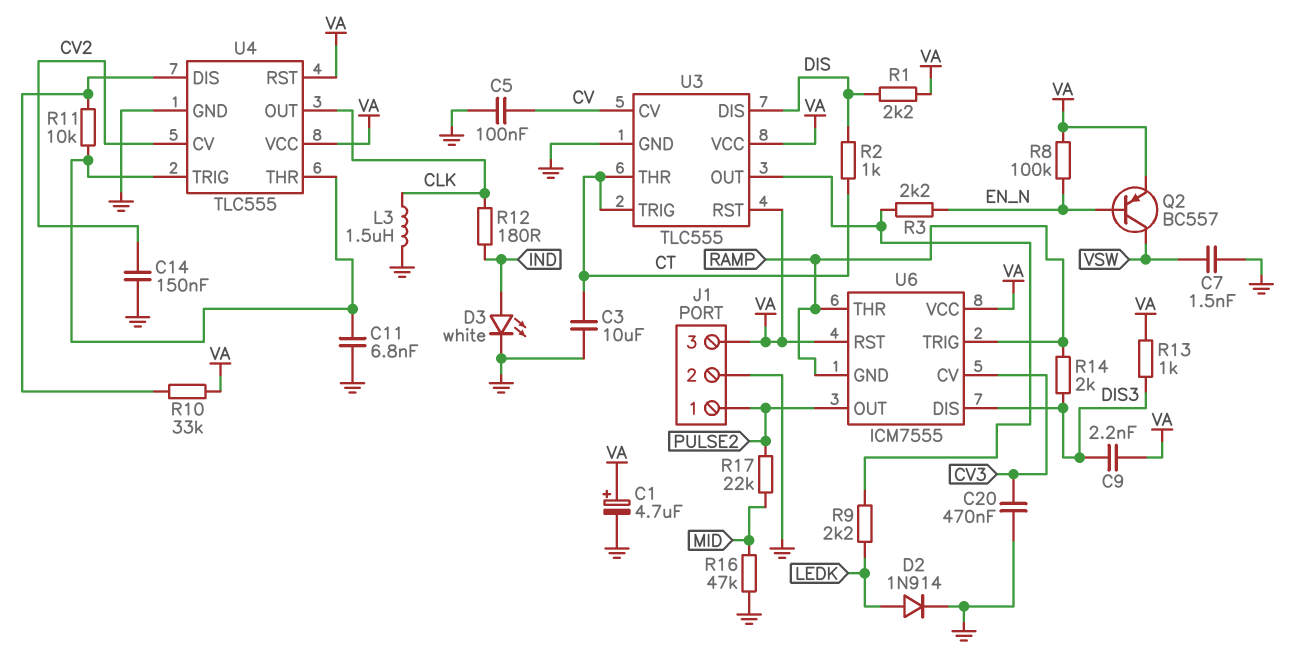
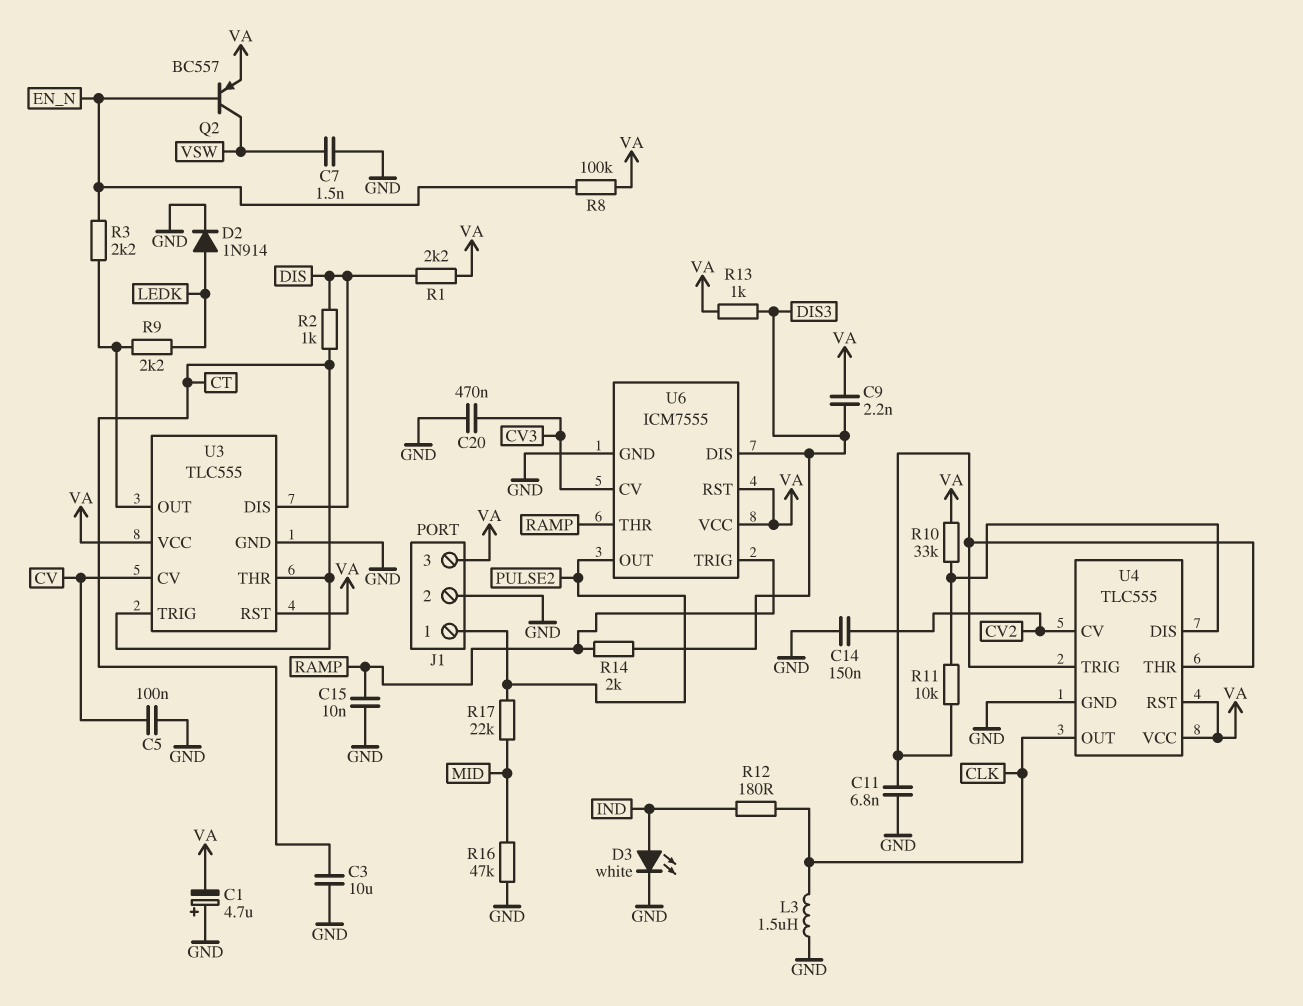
C1: 4.7uF (plus VA, minus GND) -> 4.7uF (plus GND, minus VA)
C15: none -> 10nF (GND, RAMP)
U6 pin GND: RAMP -> GND

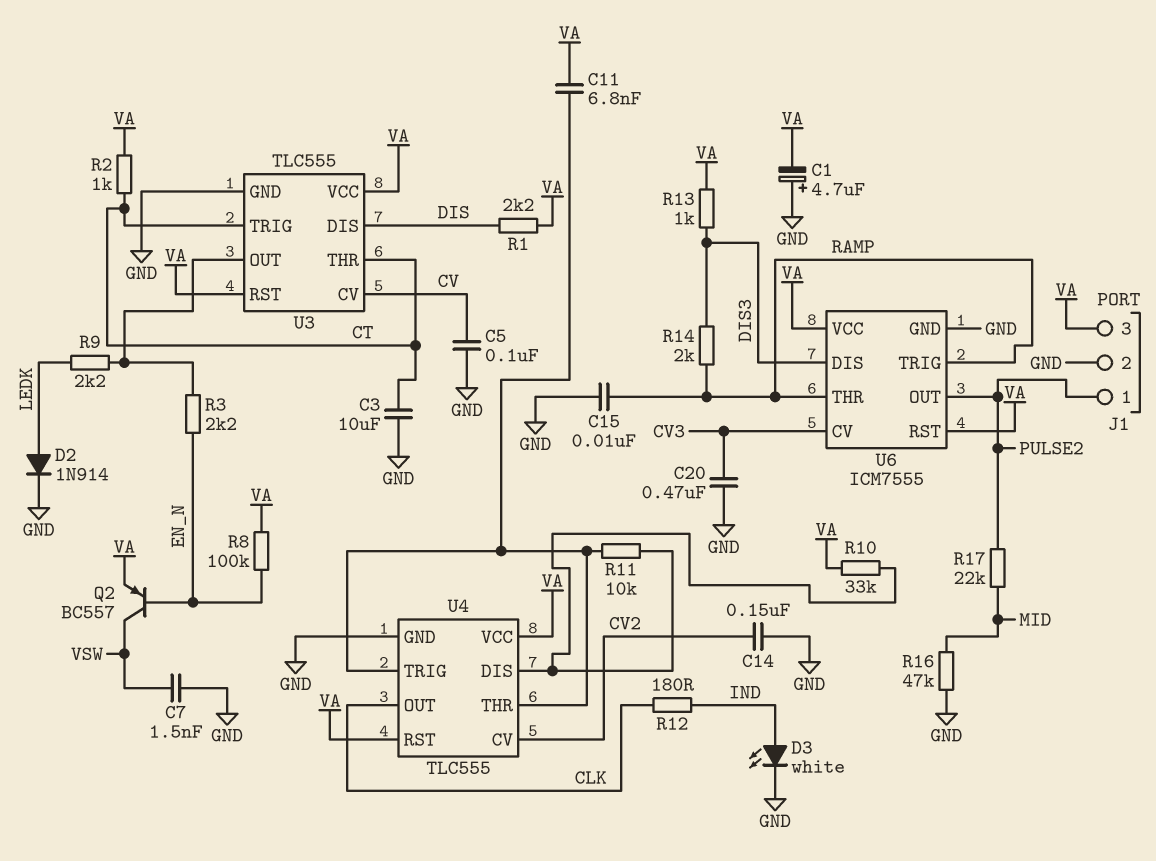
C9: 2.2nF (DIS3, VA) -> none
C11: 6.8nF (GND, U4/THR) -> 6.8nF (U4/THR, VA)
L3: 1.5uH (CLK, GND) -> none
R2: 1k (CT, DIS) -> 1k (CT, VA)

